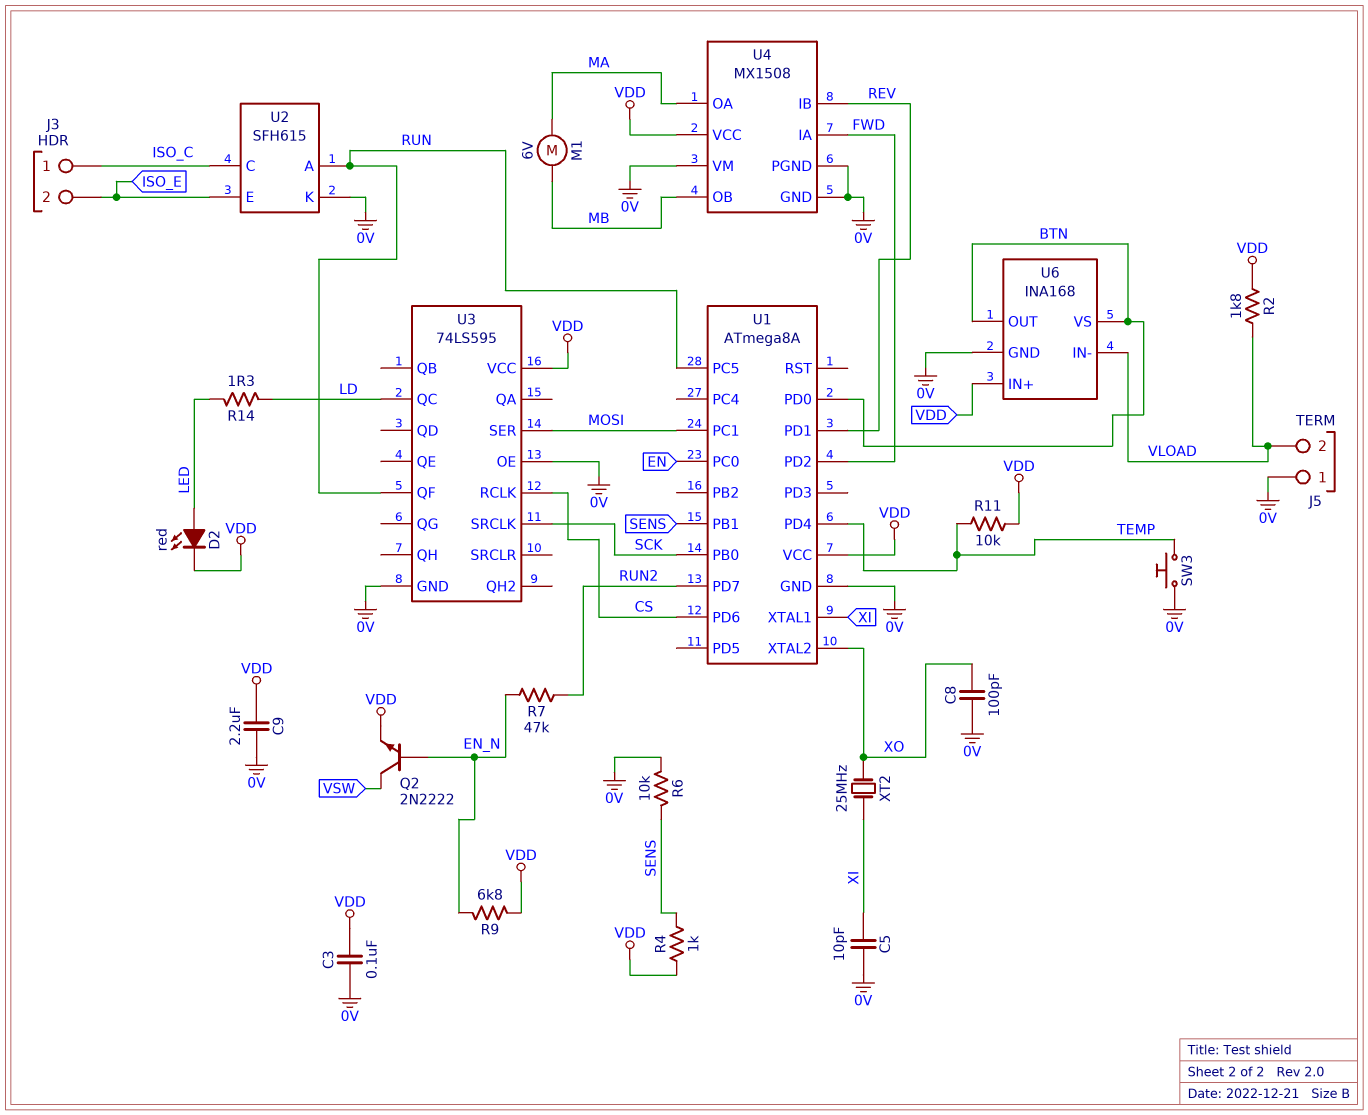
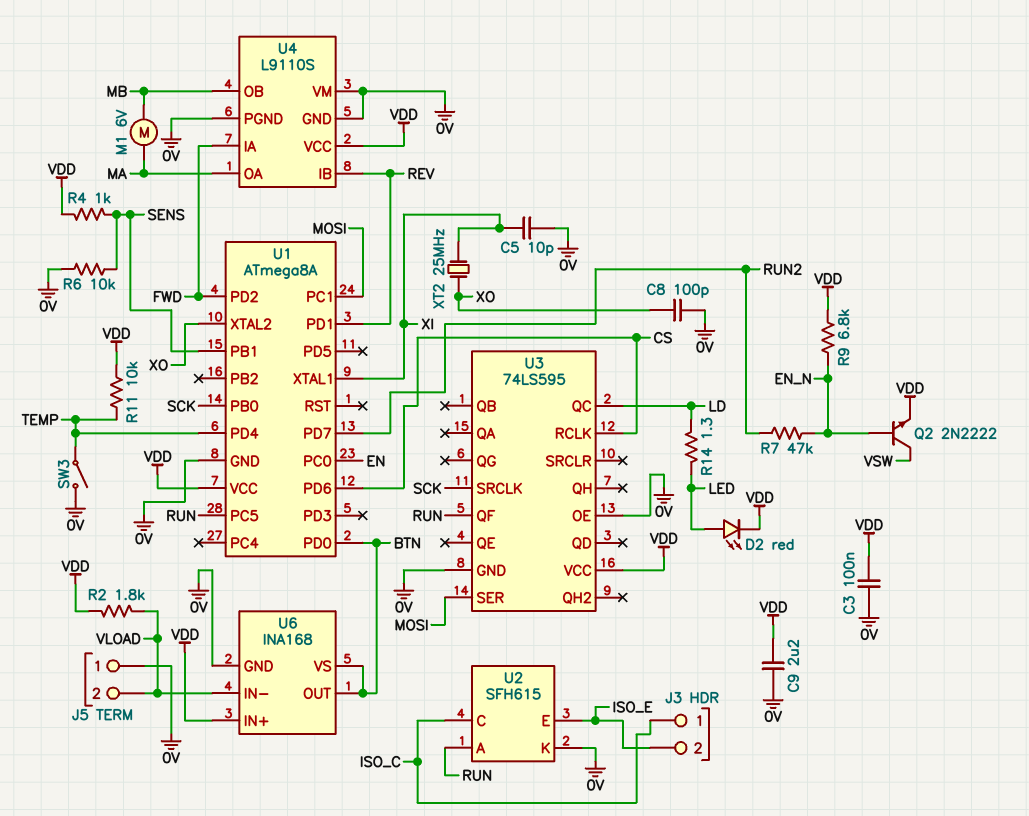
SW3: button (0V, TEMP) -> switch (0V, TEMP)
U4: MX1508 -> L9110S

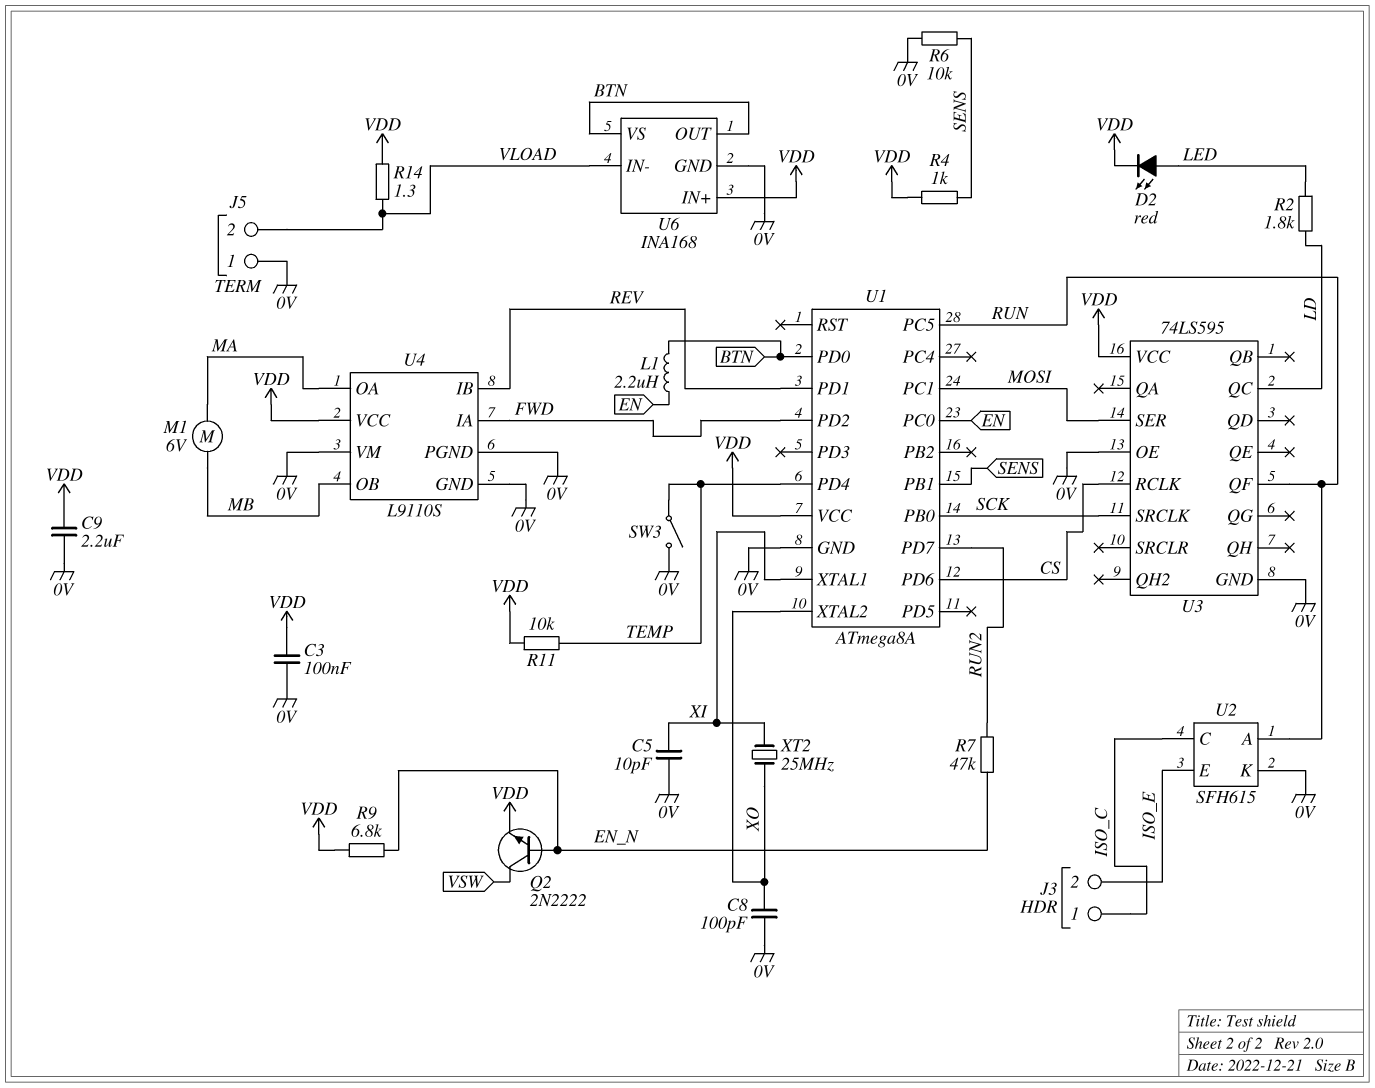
L1: none -> 2.2uH (BTN, EN)
R2: 1.8k (VDD, VLOAD) -> 1.8k (LD, LED)
R14: 1.3 (LD, LED) -> 1.3 (VDD, VLOAD)

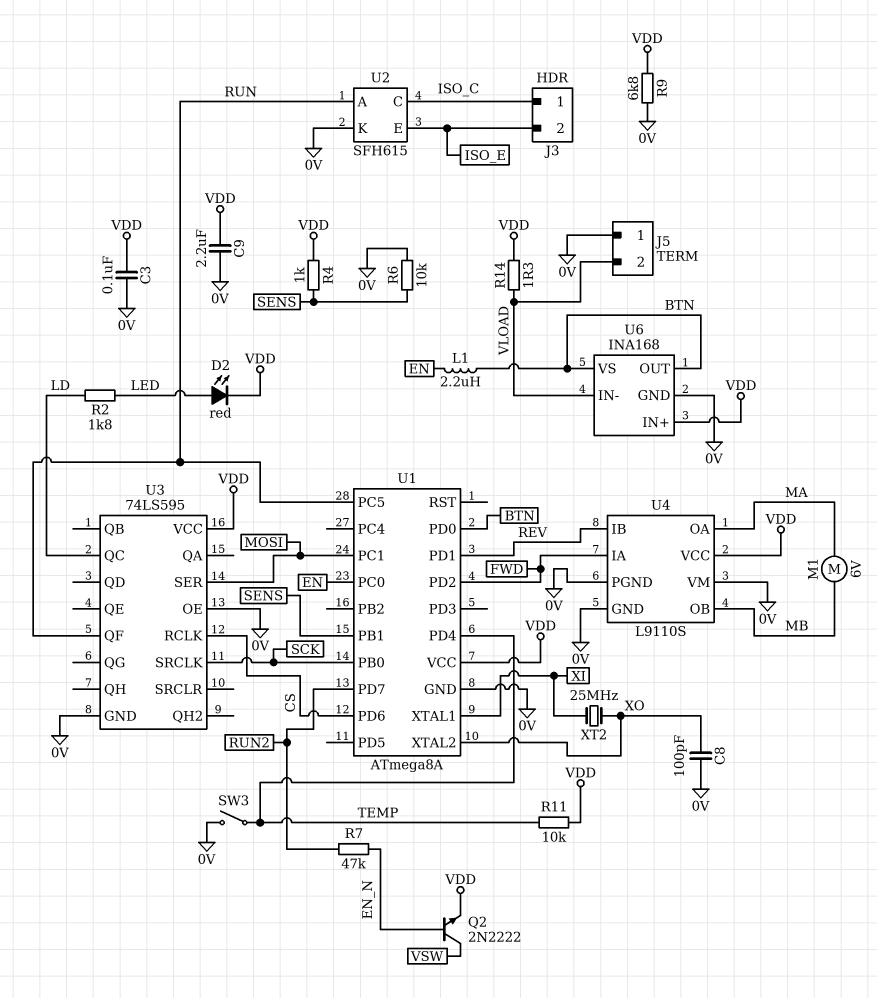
C5: 10pF (0V, XI) -> none
R9: 6.8k (EN_N, VDD) -> 6.8k (0V, VDD)

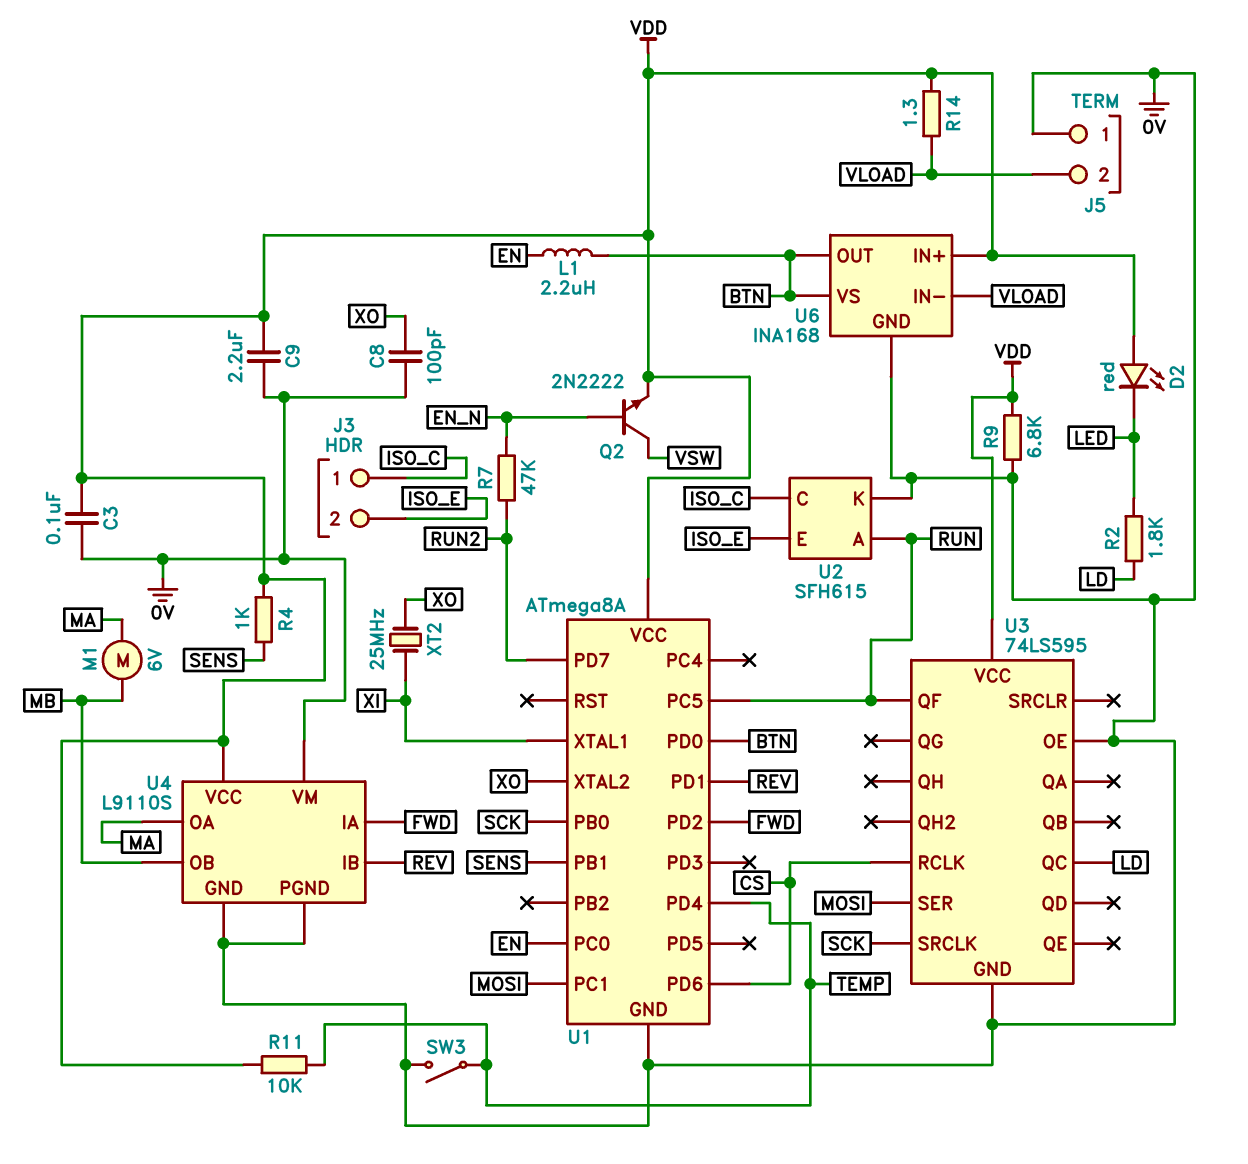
D2: LED red (A LED, K VDD) -> LED red (A VDD, K LED)
R6: 10k (0V, SENS) -> none

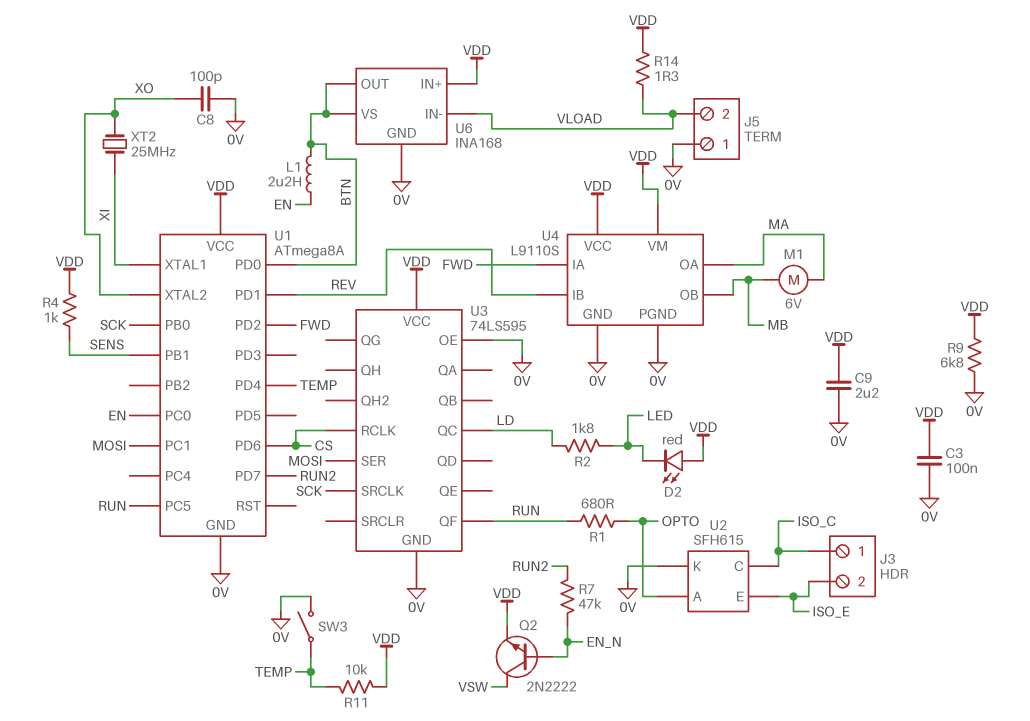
R1: none -> 680 (OPTO, RUN)
U2 pin A: RUN -> OPTO
U4 pin VM: 0V -> VDD

